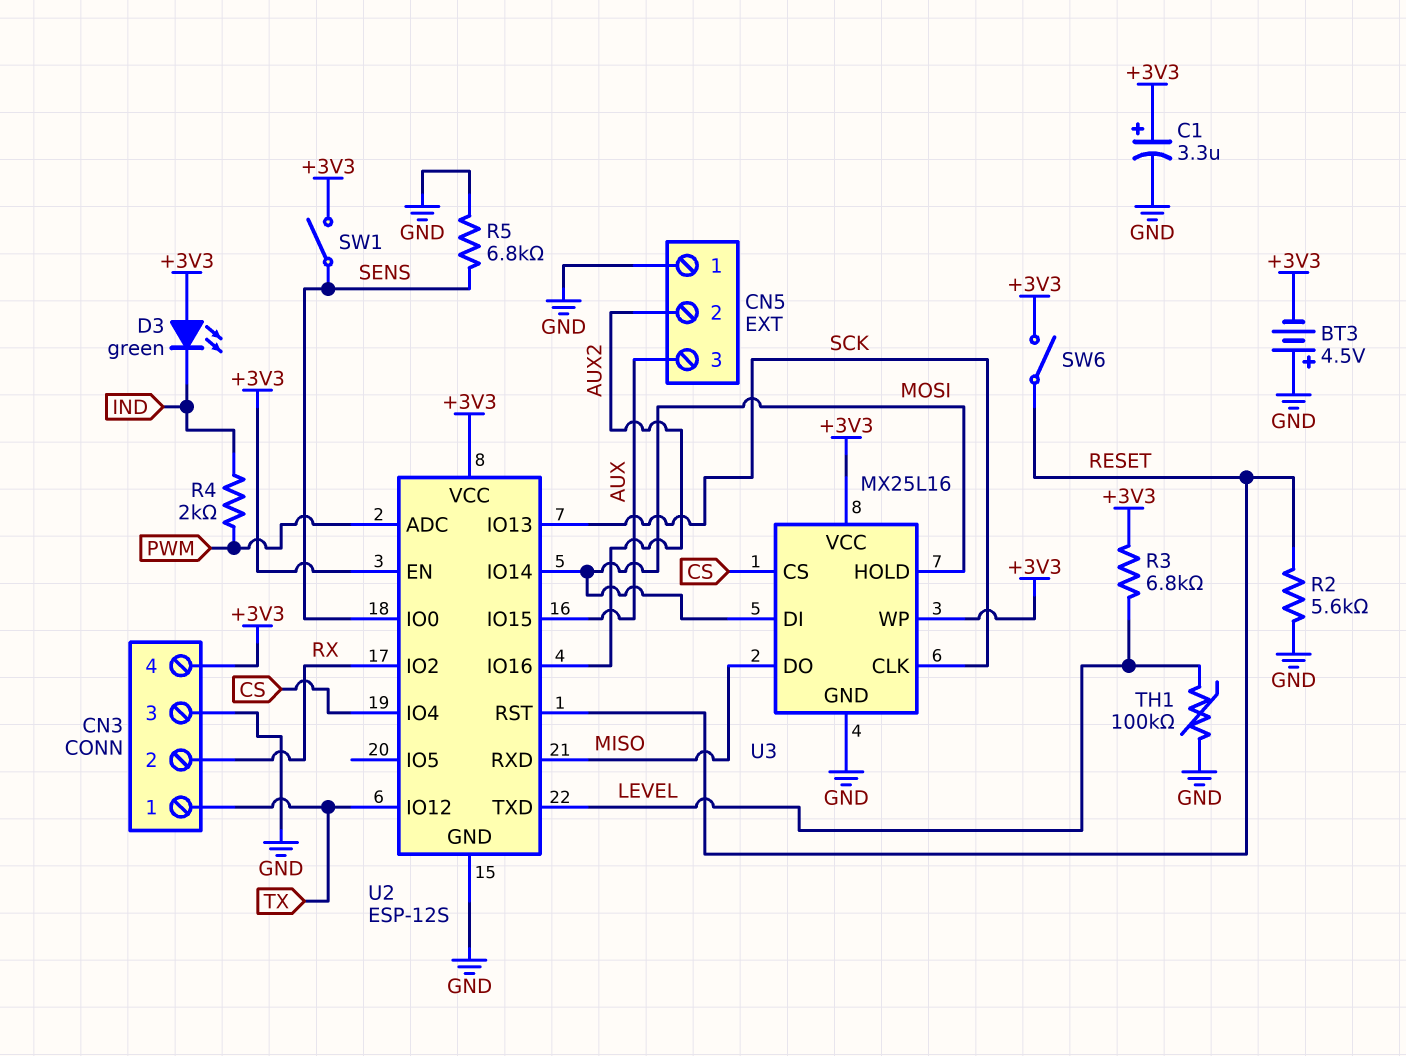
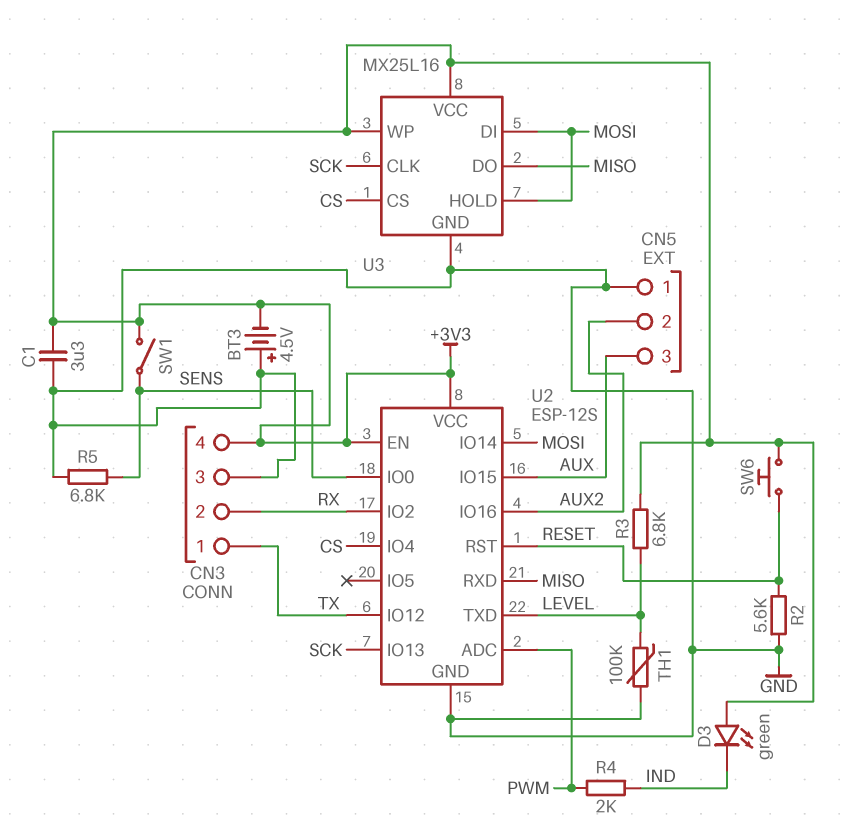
C1: 3.3uF (plus +3V3, minus GND) -> 3.3uF (+3V3, GND)
SW6: switch (+3V3, RESET) -> button (+3V3, RESET)

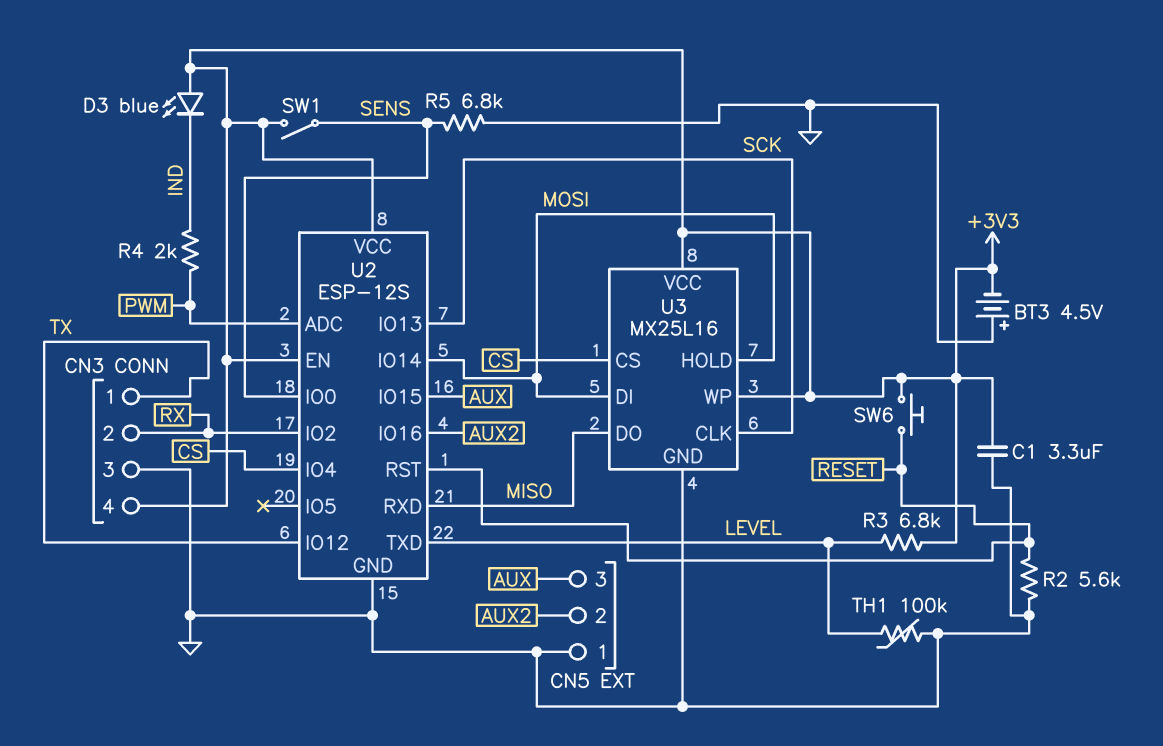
D3: LED green (A +3V3, K IND) -> LED blue (A +3V3, K IND)

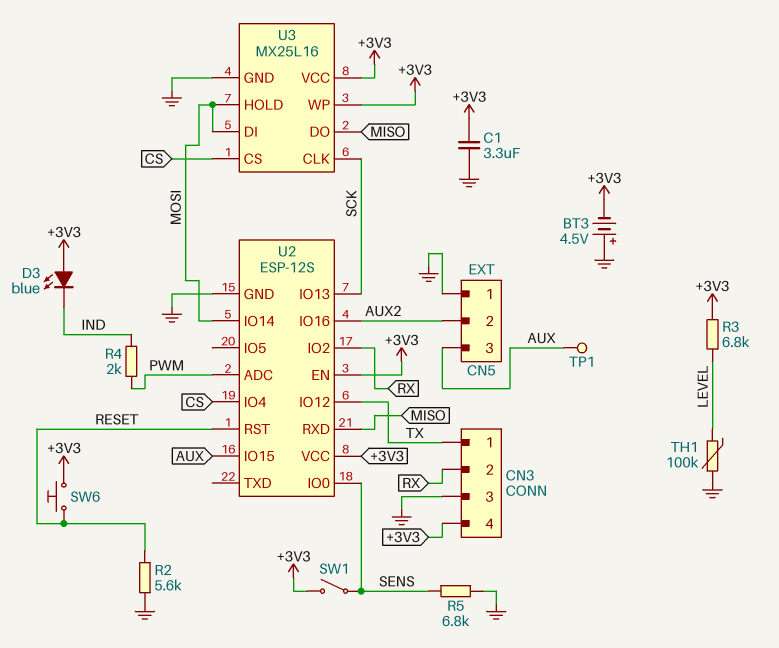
TP1: none -> test point (AUX)
U2 pin TXD: LEVEL -> none

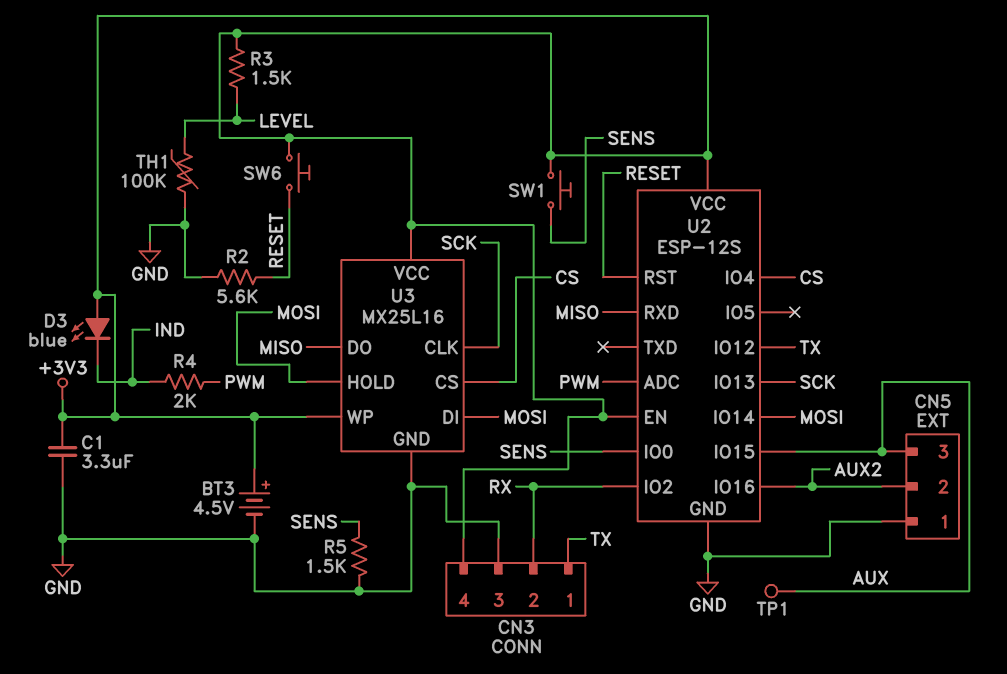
BT3: 4.5V (plus GND, minus +3V3) -> 4.5V (plus +3V3, minus GND)
R3: 6.8k (+3V3, LEVEL) -> 1.5k (+3V3, LEVEL)
R5: 6.8k (GND, SENS) -> 1.5k (GND, SENS)
SW1: switch (+3V3, SENS) -> button (+3V3, SENS)

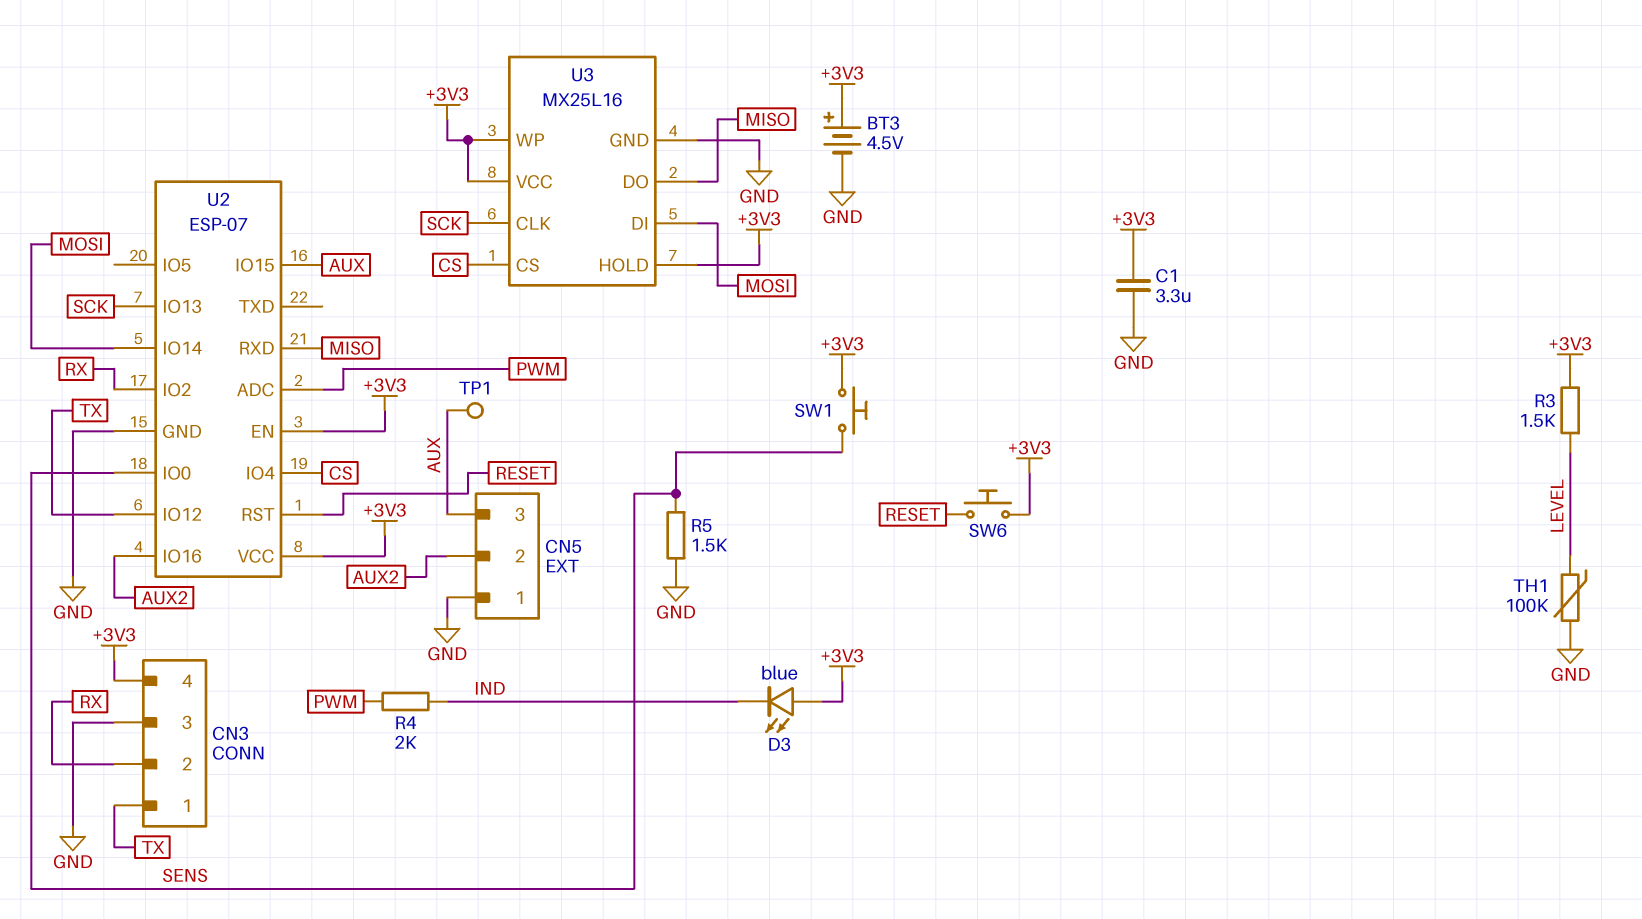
R2: 5.6k (GND, RESET) -> none
U2: ESP-12S -> ESP-07
U3 pin HOLD: MOSI -> +3V3

